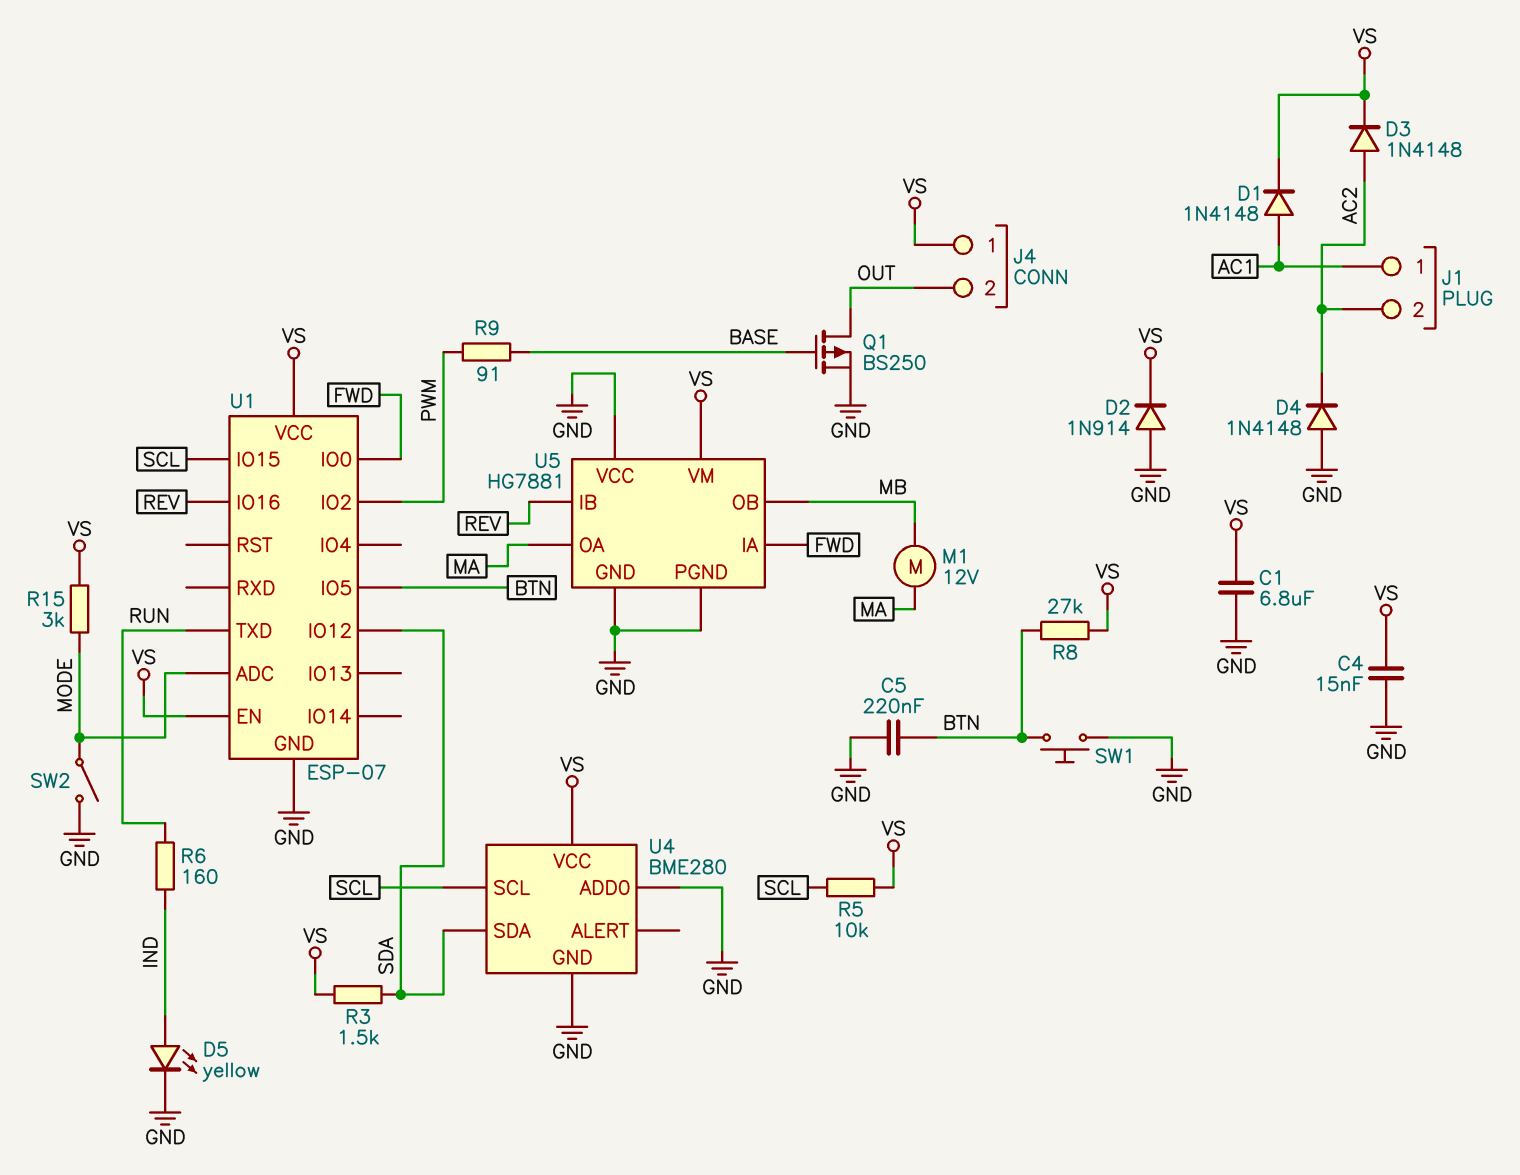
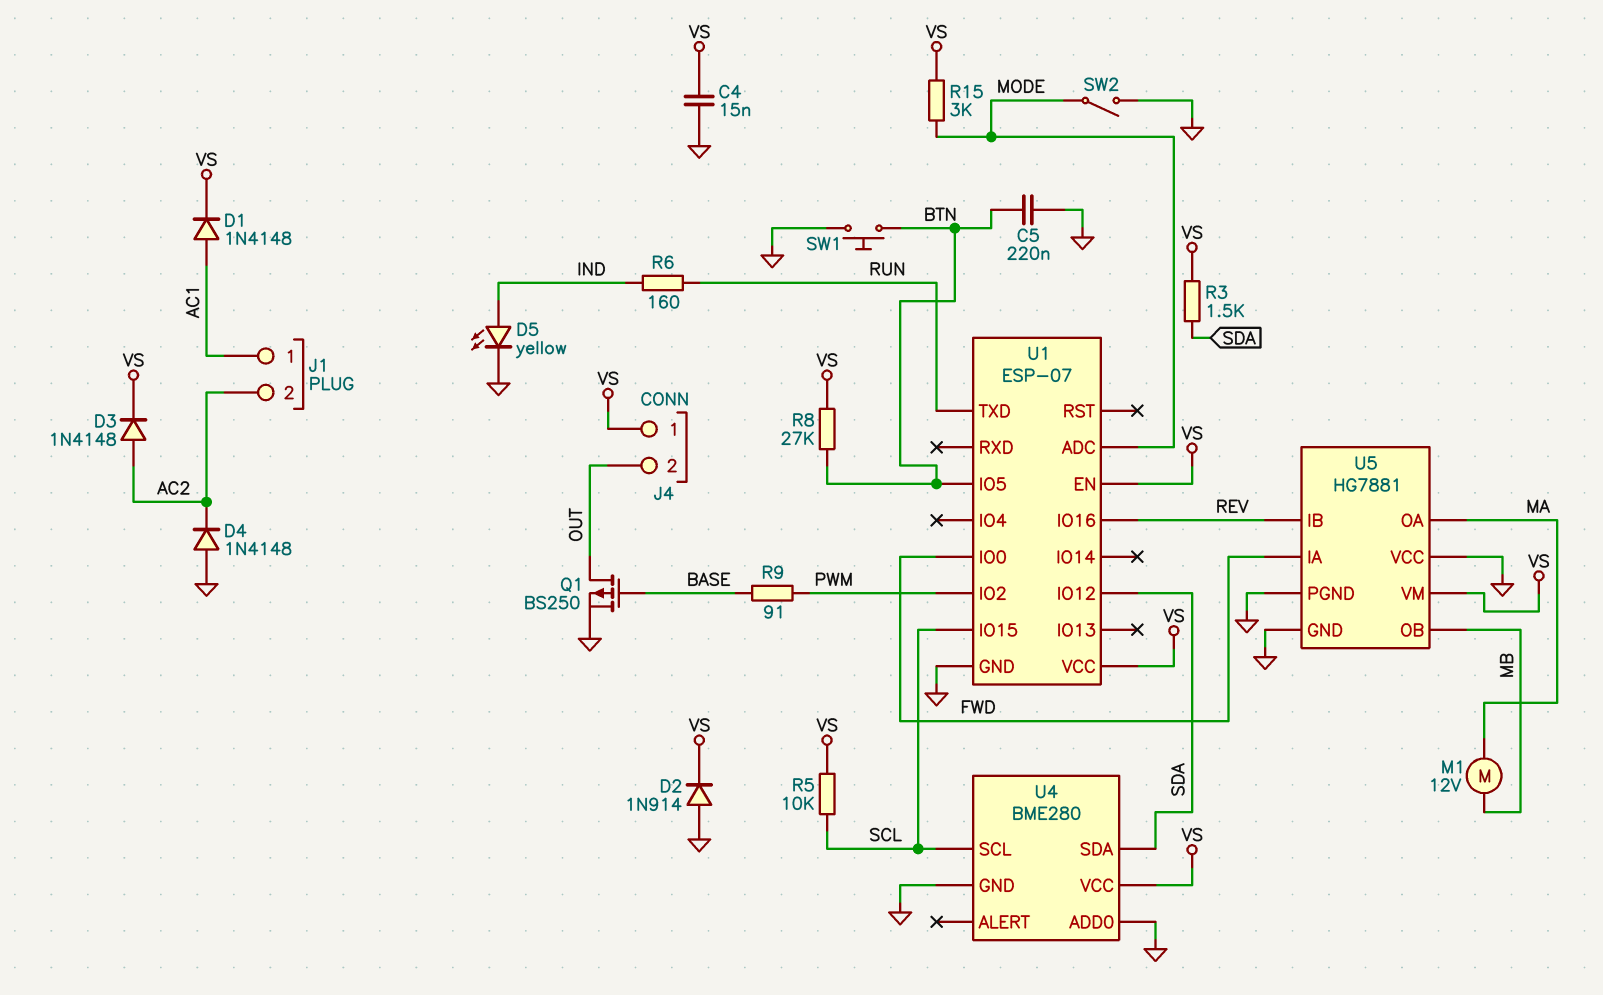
C1: 6.8uF (GND, VS) -> none

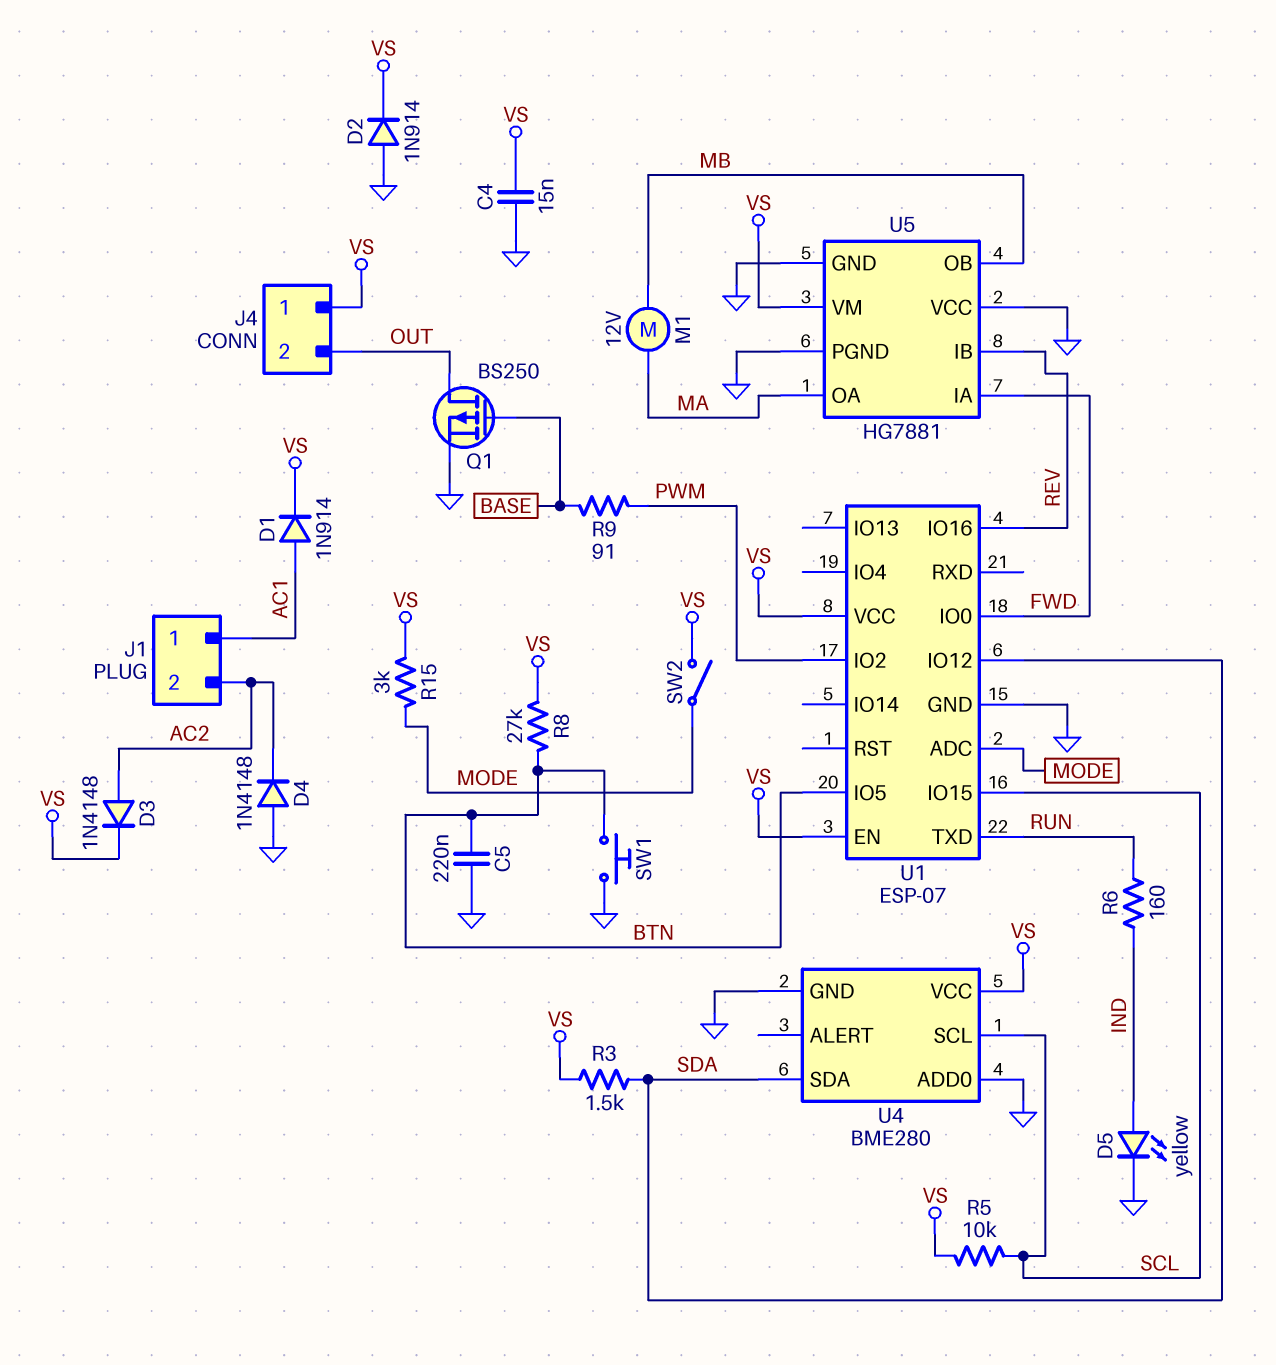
D1: diode 1N4148 (A AC1, K VS) -> diode 1N914 (A AC1, K VS)
SW2: switch (GND, MODE) -> switch (MODE, VS)

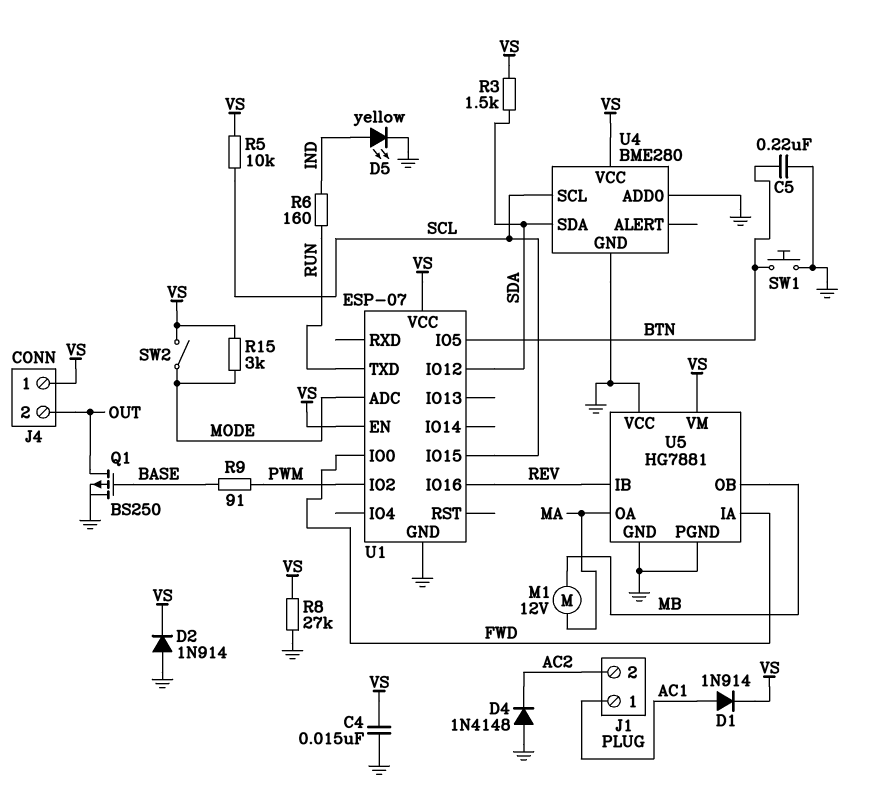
D3: diode 1N4148 (A AC2, K VS) -> none
R8: 27k (BTN, VS) -> 27k (GND, VS)

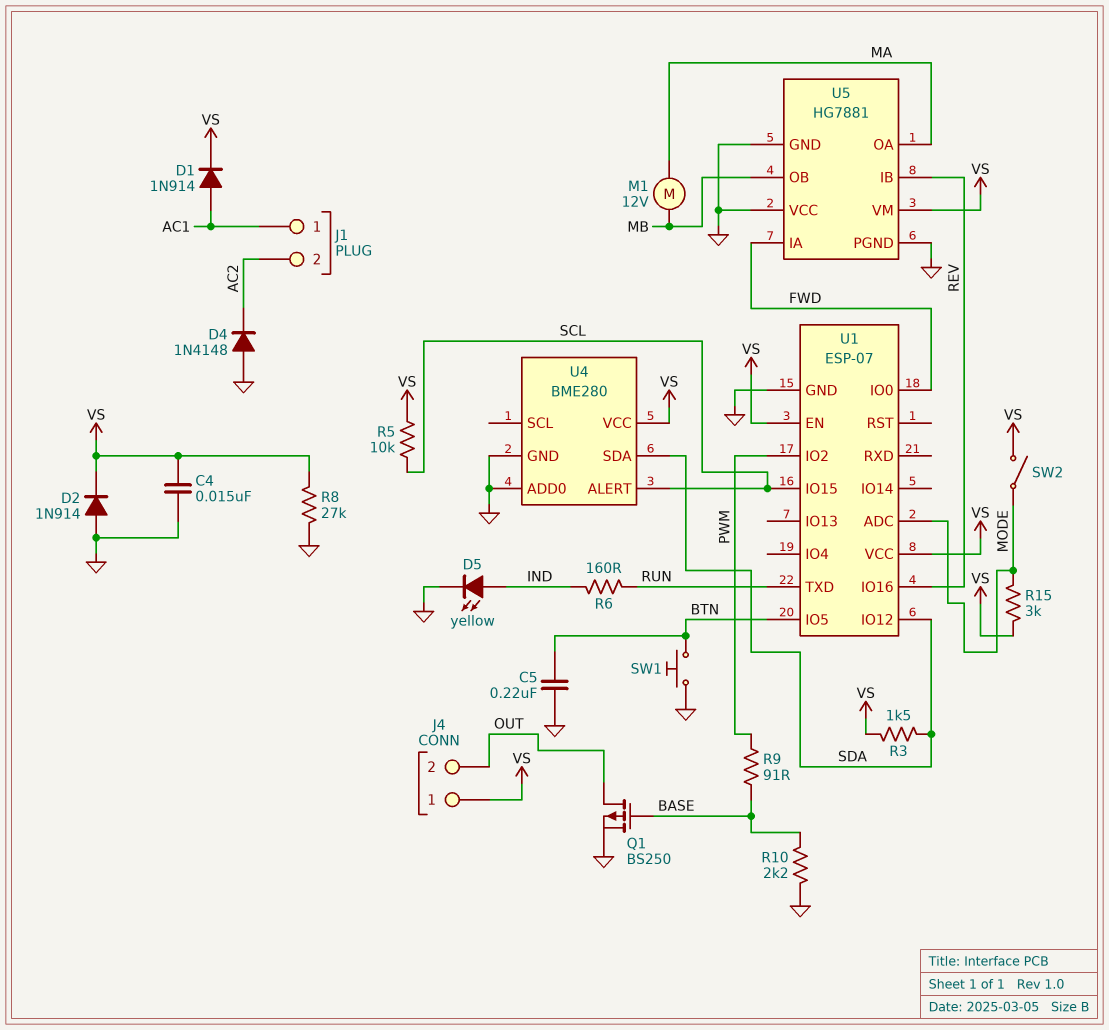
R10: none -> 2.2k (BASE, GND)
U4 pin ALERT: none -> SCL
U4 pin SCL: SCL -> none

